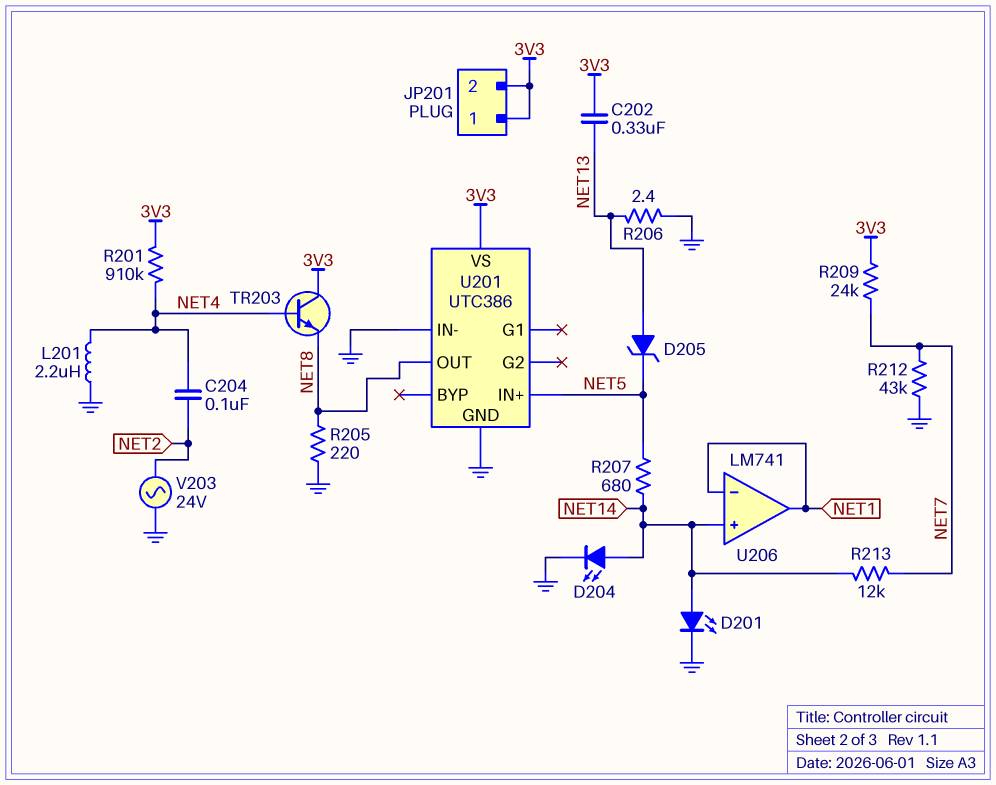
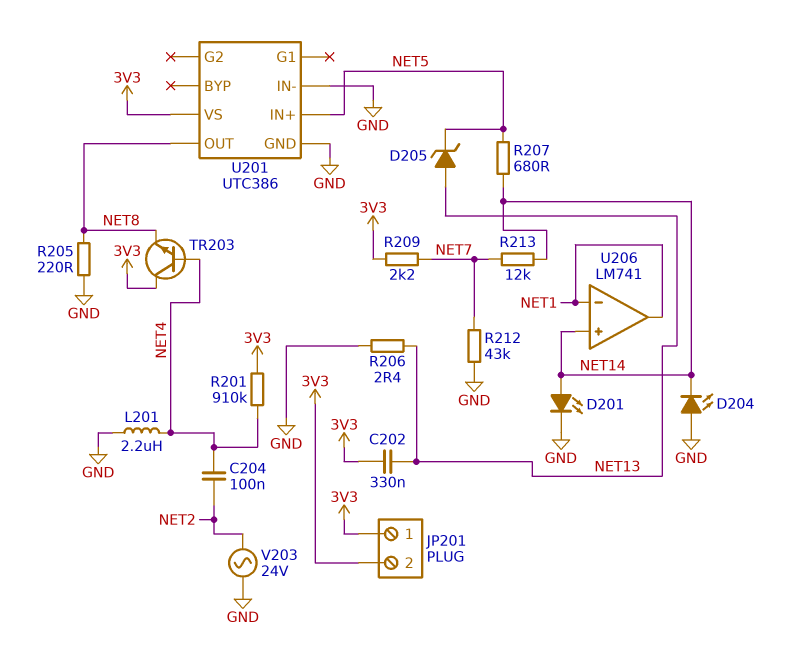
D204: LED (A NET14, K GND) -> LED (A GND, K NET14)
R209: 24k (3V3, NET7) -> 2.2k (3V3, NET7)

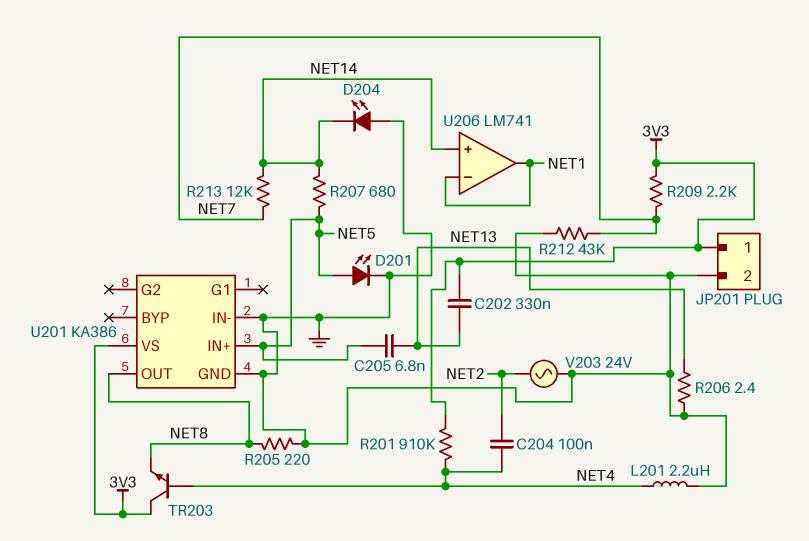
C205: none -> 6.8nF (NET5, NET13)
D201: LED (A NET14, K GND) -> LED (A NET5, K GND)
D205: zener (A NET13, K NET5) -> none
JP201 pin 2: 3V3 -> GND
U201: UTC386 -> KA386

